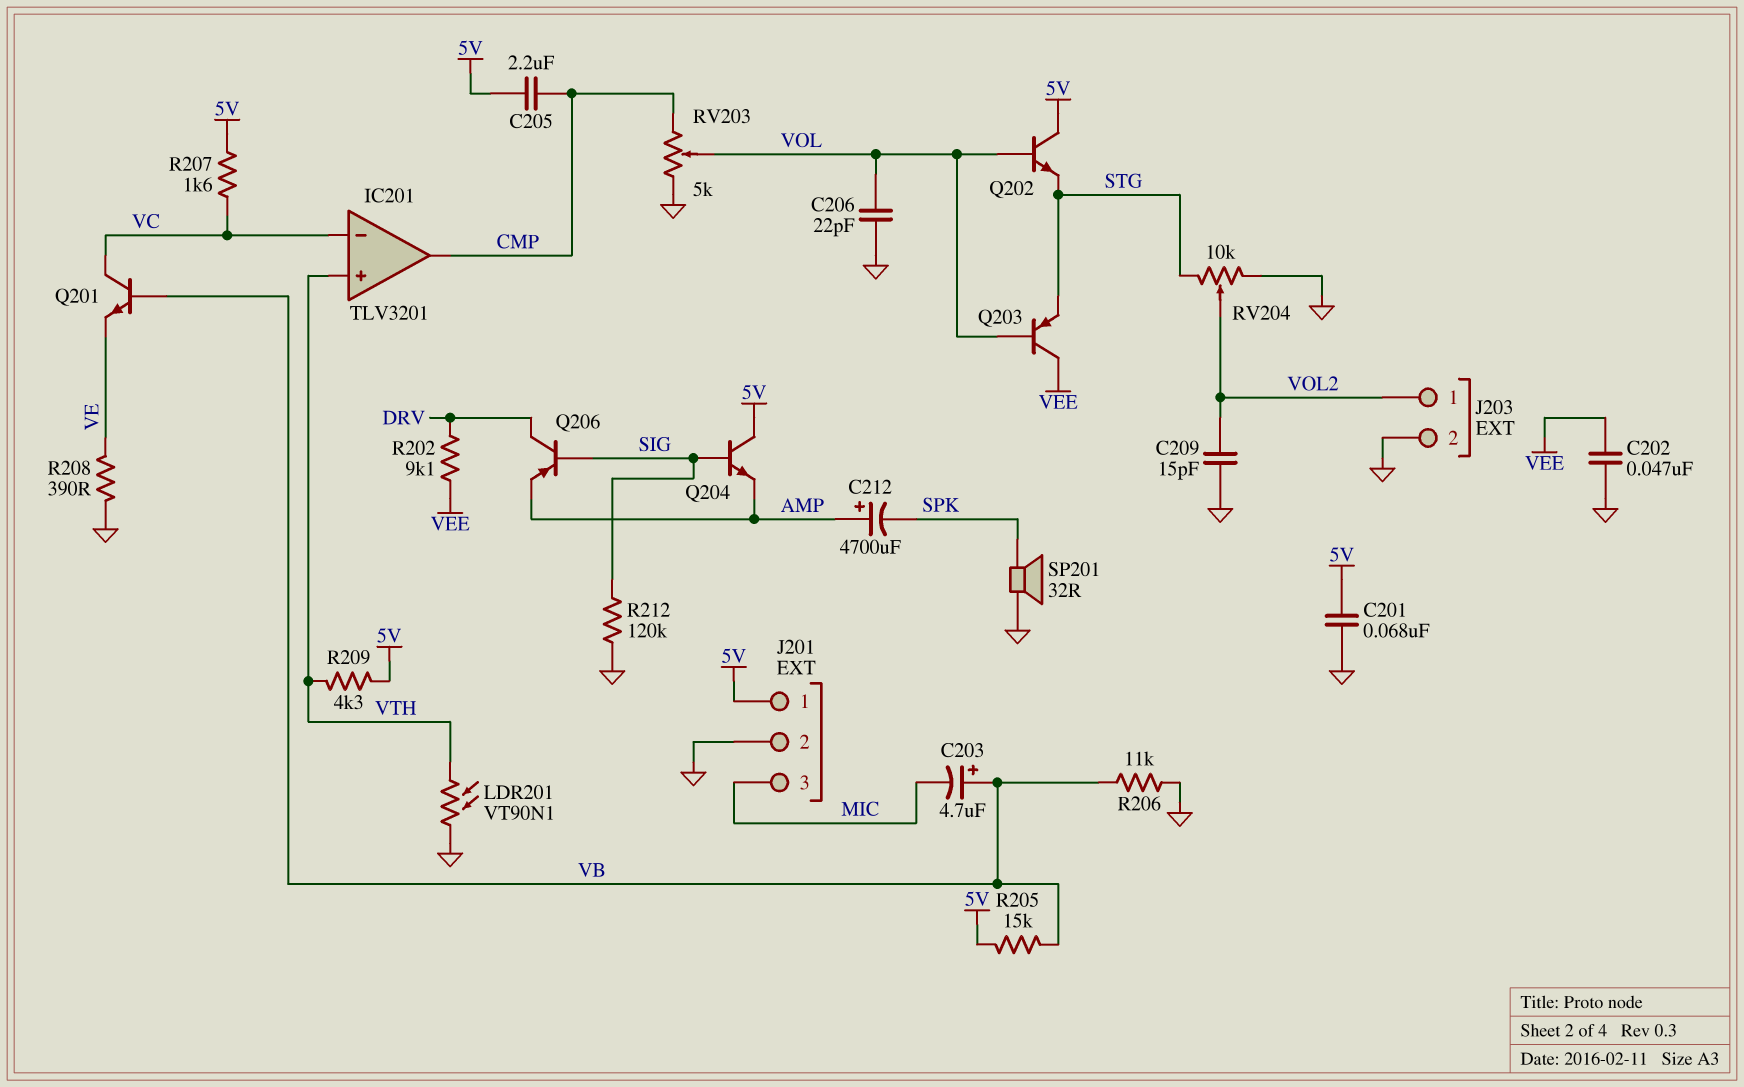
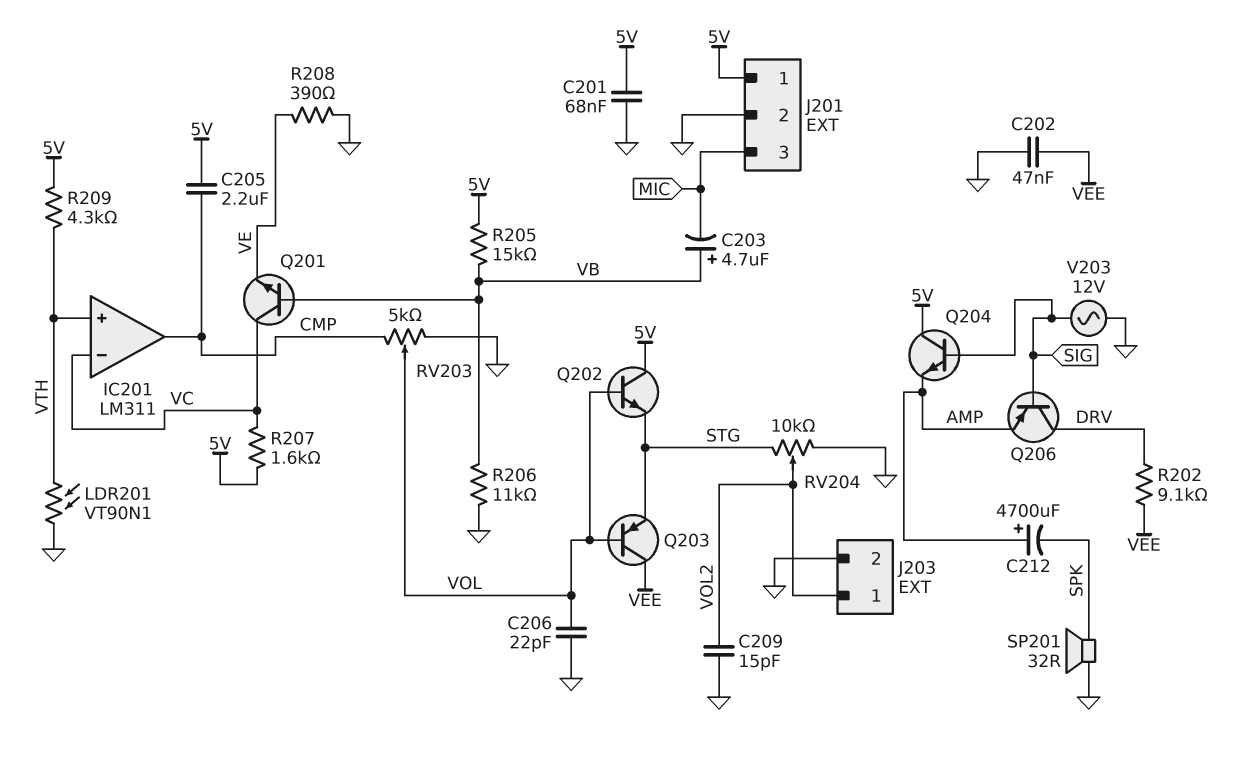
IC201: TLV3201 -> LM311
R212: 120k (GND, SIG) -> none
V203: none -> AC 12V (GND, SIG)

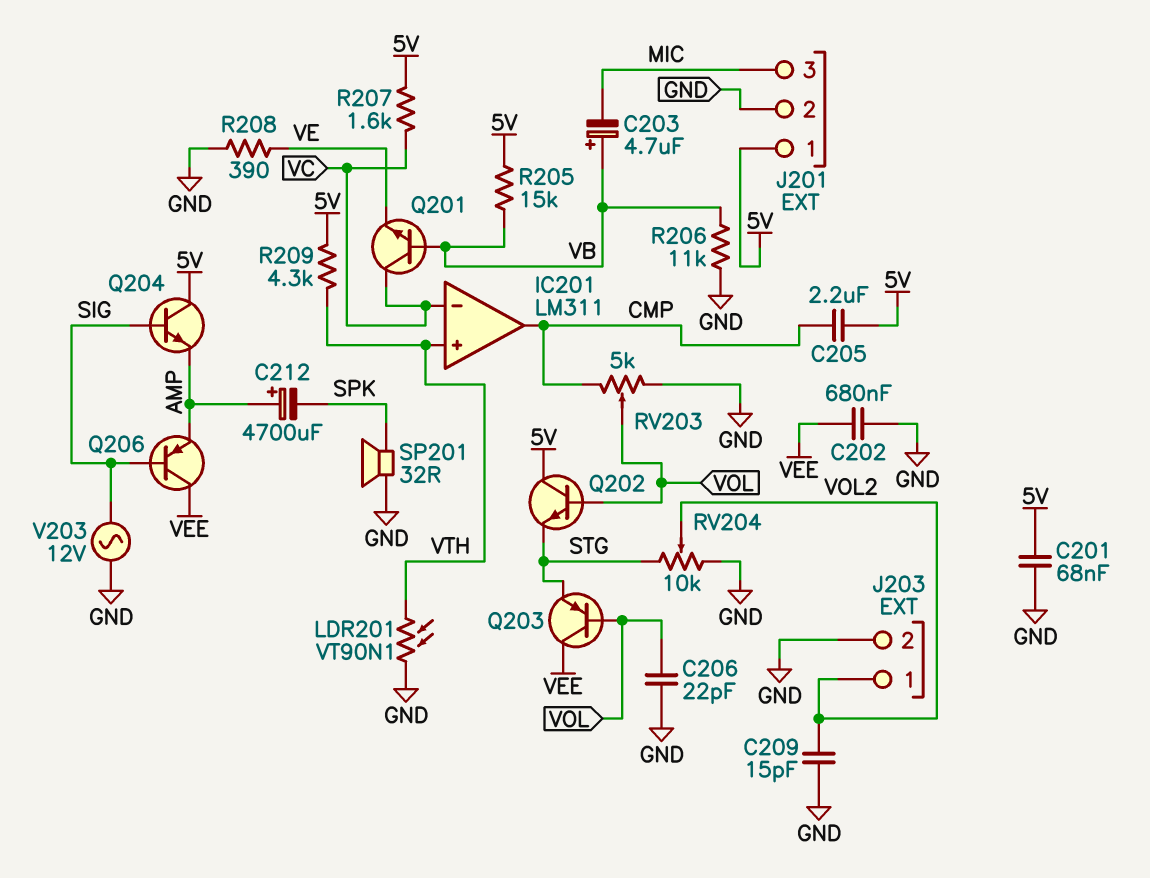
C202: 47nF (GND, VEE) -> 680nF (GND, VEE)
Q206: PNP (B SIG, C DRV, E AMP) -> PNP (B SIG, C VEE, E AMP)
R202: 9.1k (DRV, VEE) -> none

